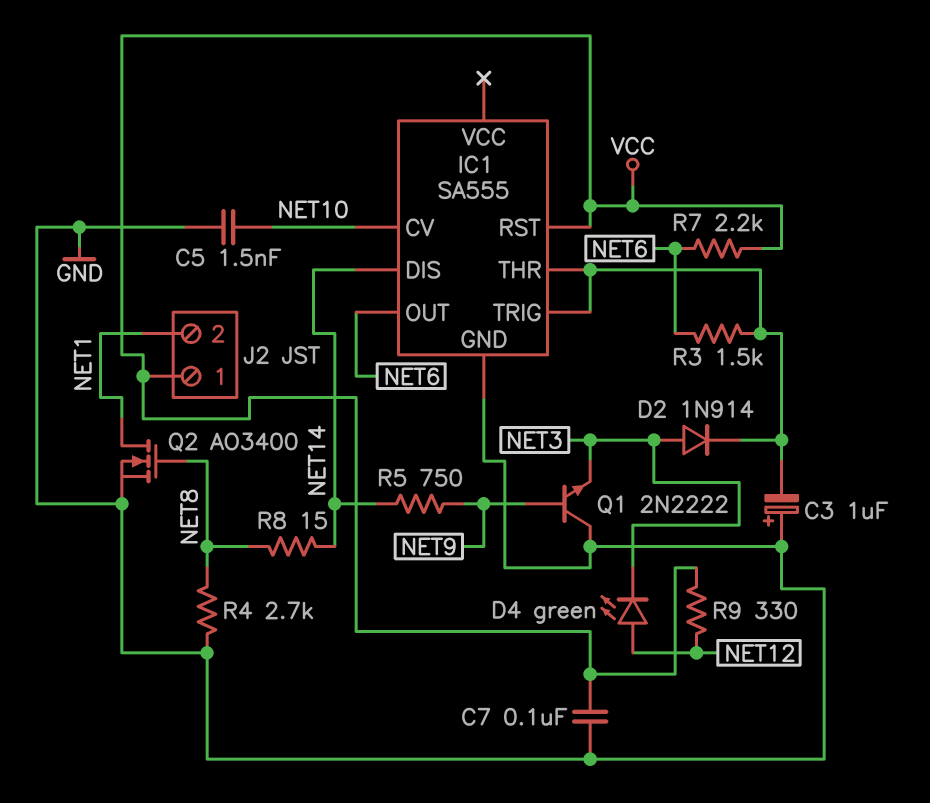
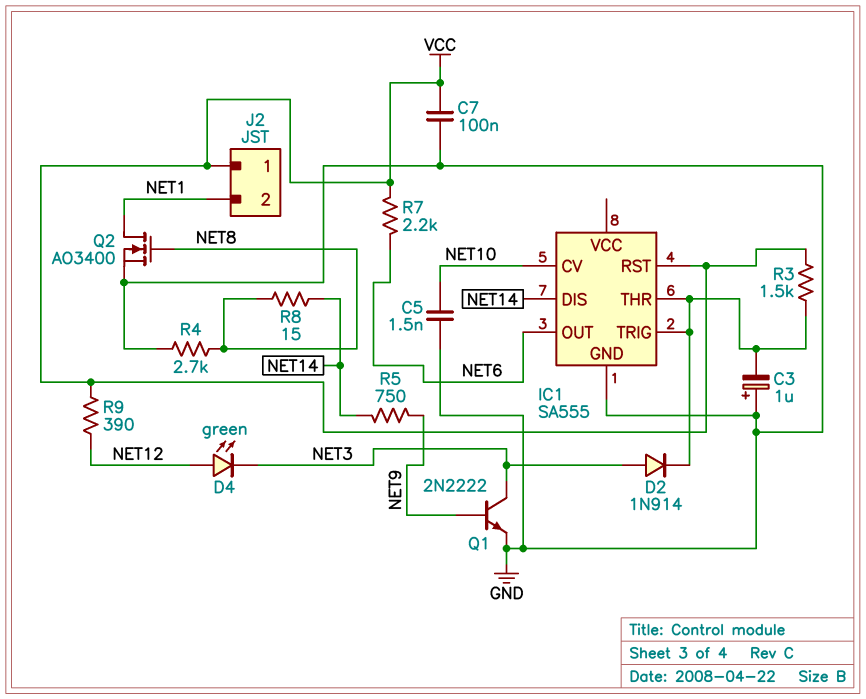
Q1: NPN 2N2222 (B NET9, C GND, E NET3) -> NPN 2N2222 (B NET9, C NET3, E GND)
R3: 1.5k (IC1/THR, NET6) -> 1.5k (IC1/THR, VCC)
R9: 330 (NET12, VCC) -> 390 (NET12, VCC)

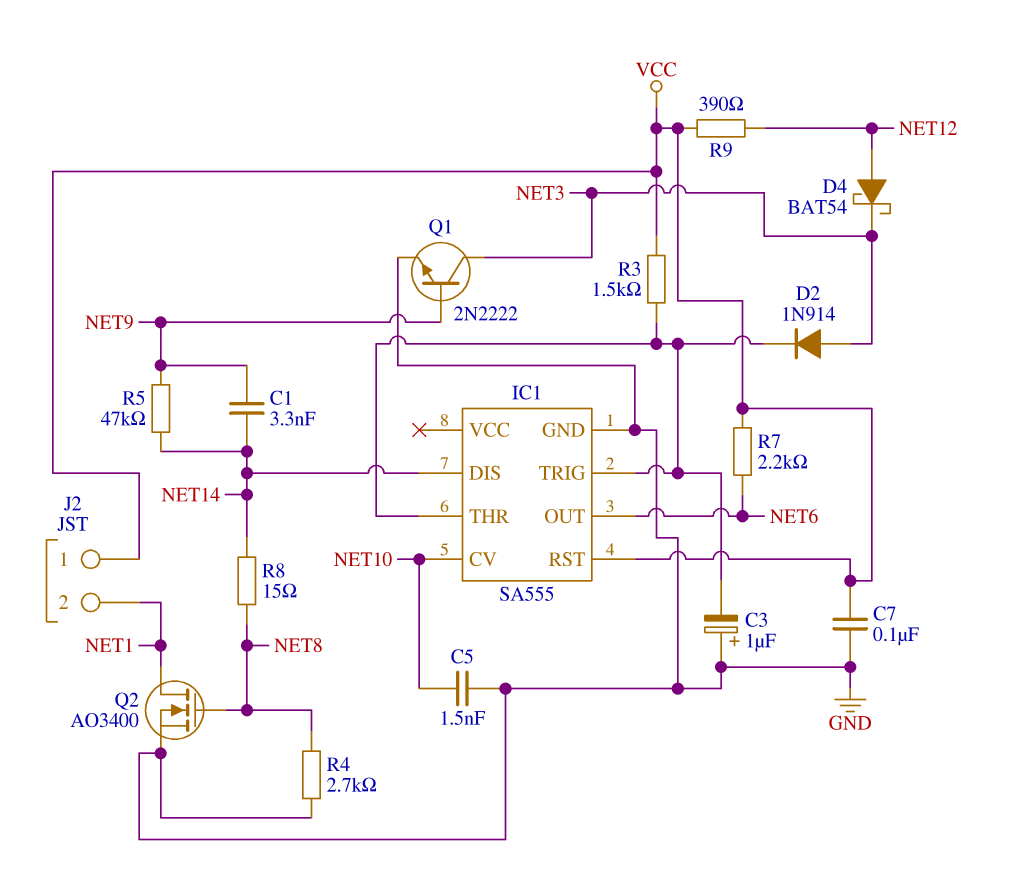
C1: none -> 3.3nF (NET9, NET14)
D4: LED green (A NET12, K NET3) -> schottky BAT54 (A NET12, K NET3)
R5: 750 (NET9, NET14) -> 47k (NET9, NET14)

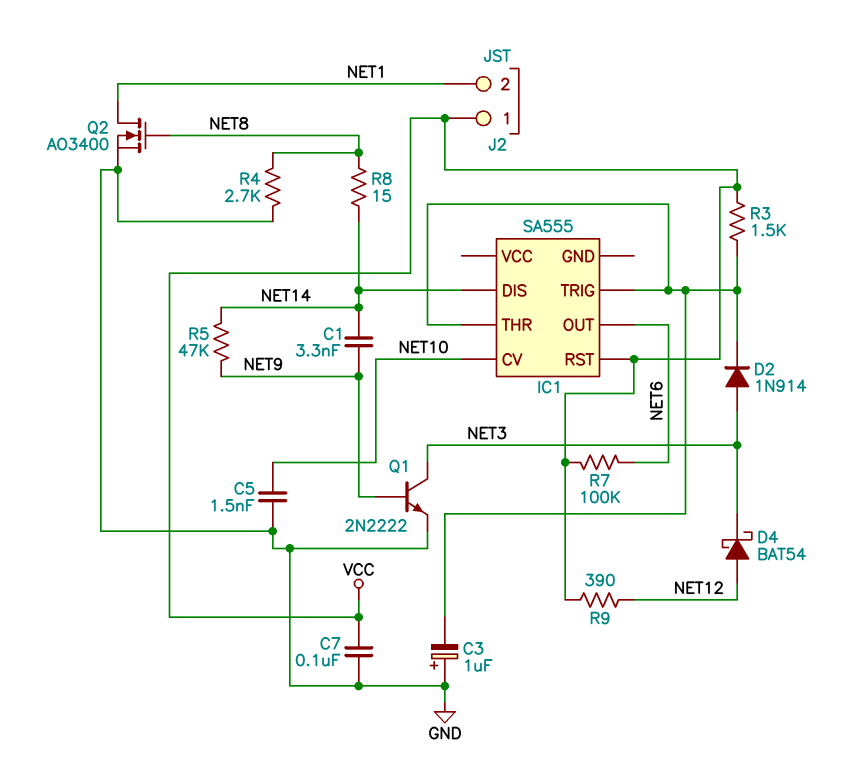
IC1 pin GND: GND -> none
R7: 2.2k (NET6, VCC) -> 100k (NET6, VCC)

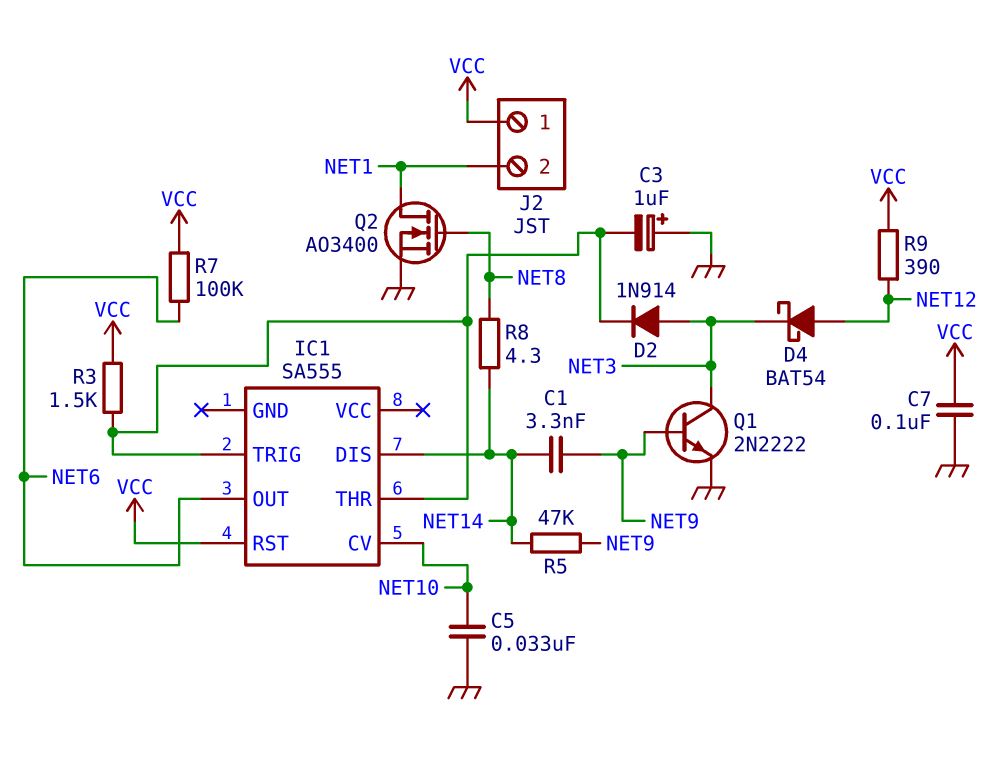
C5: 1.5nF (GND, NET10) -> 33nF (GND, NET10)
R4: 2.7k (GND, NET8) -> none
R8: 15 (NET8, NET14) -> 4.3 (NET8, NET14)

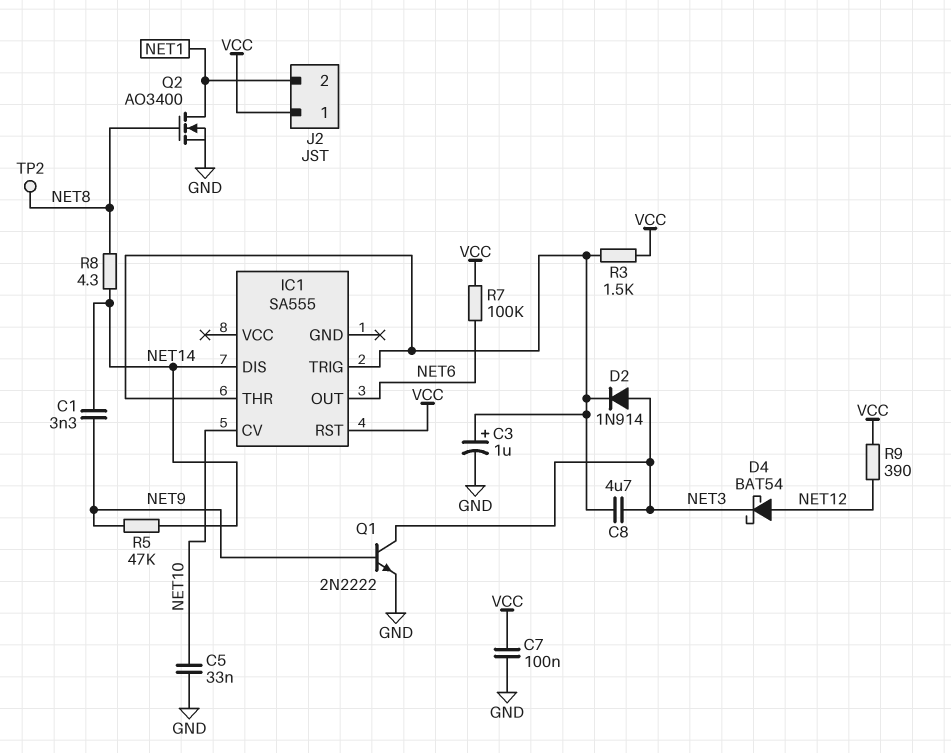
C3: 1uF (plus GND, minus IC1/THR) -> 1uF (plus IC1/THR, minus GND)
C8: none -> 4.7uF (IC1/THR, NET3)
TP2: none -> test point (NET8)

